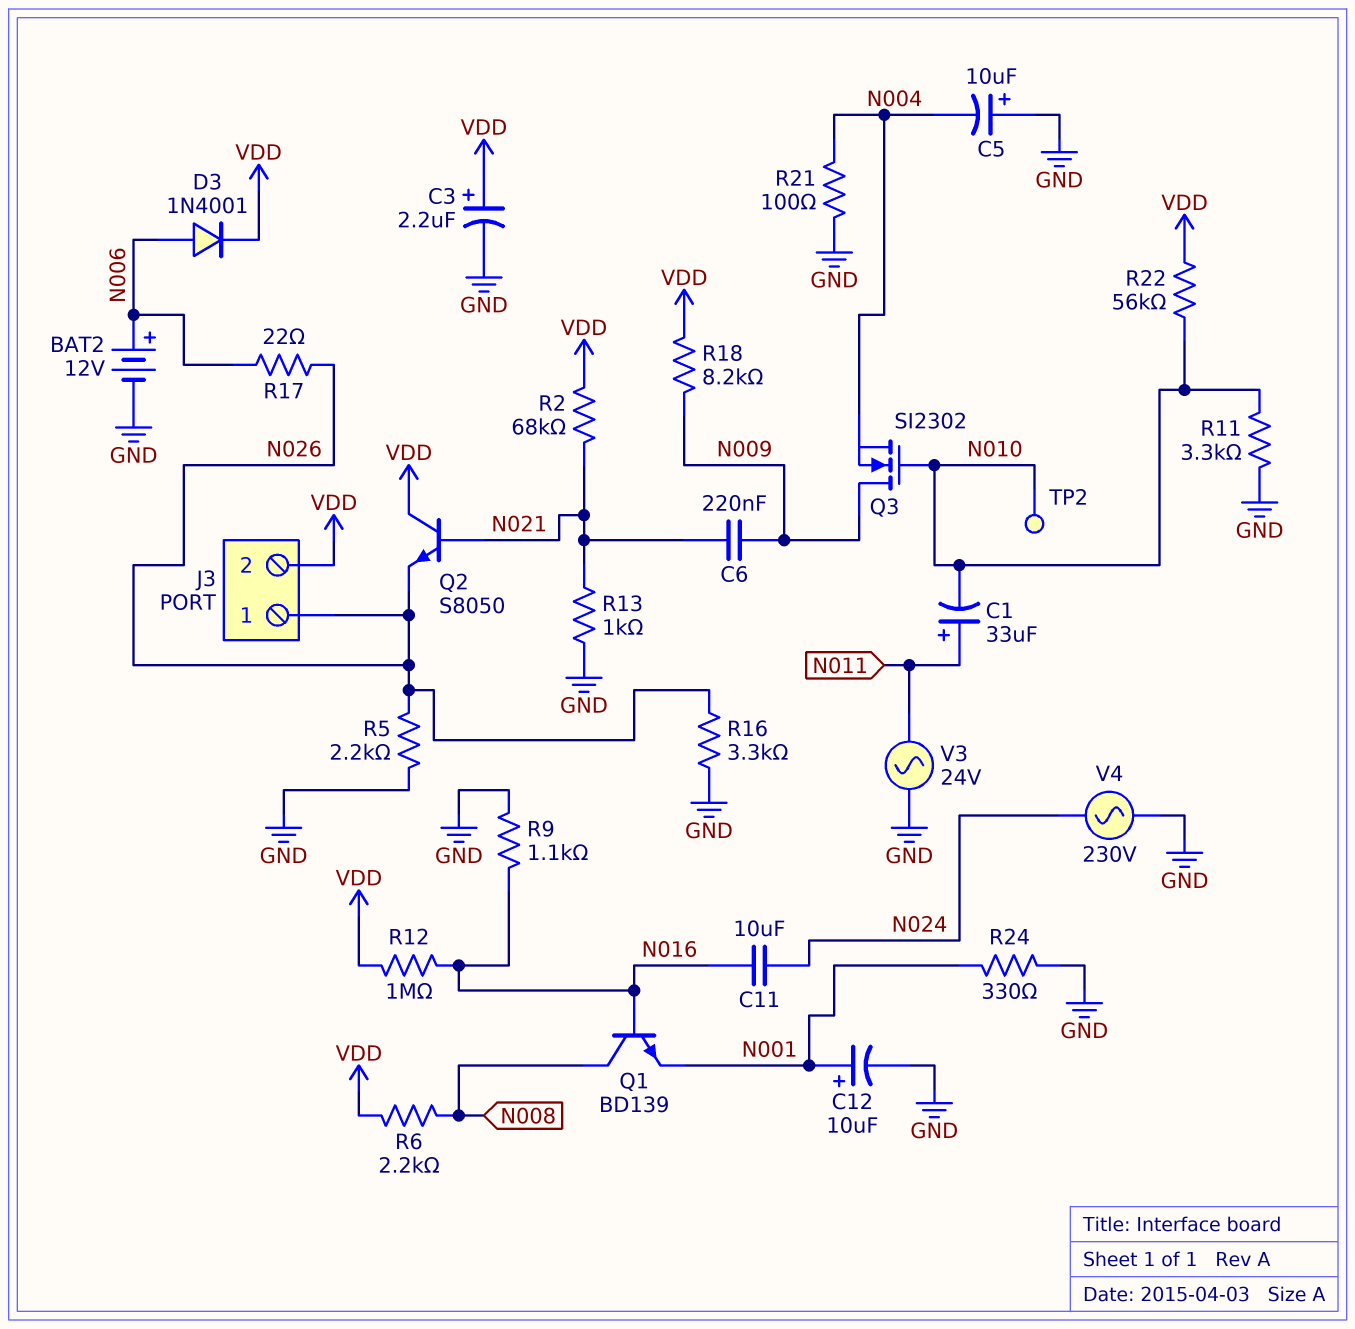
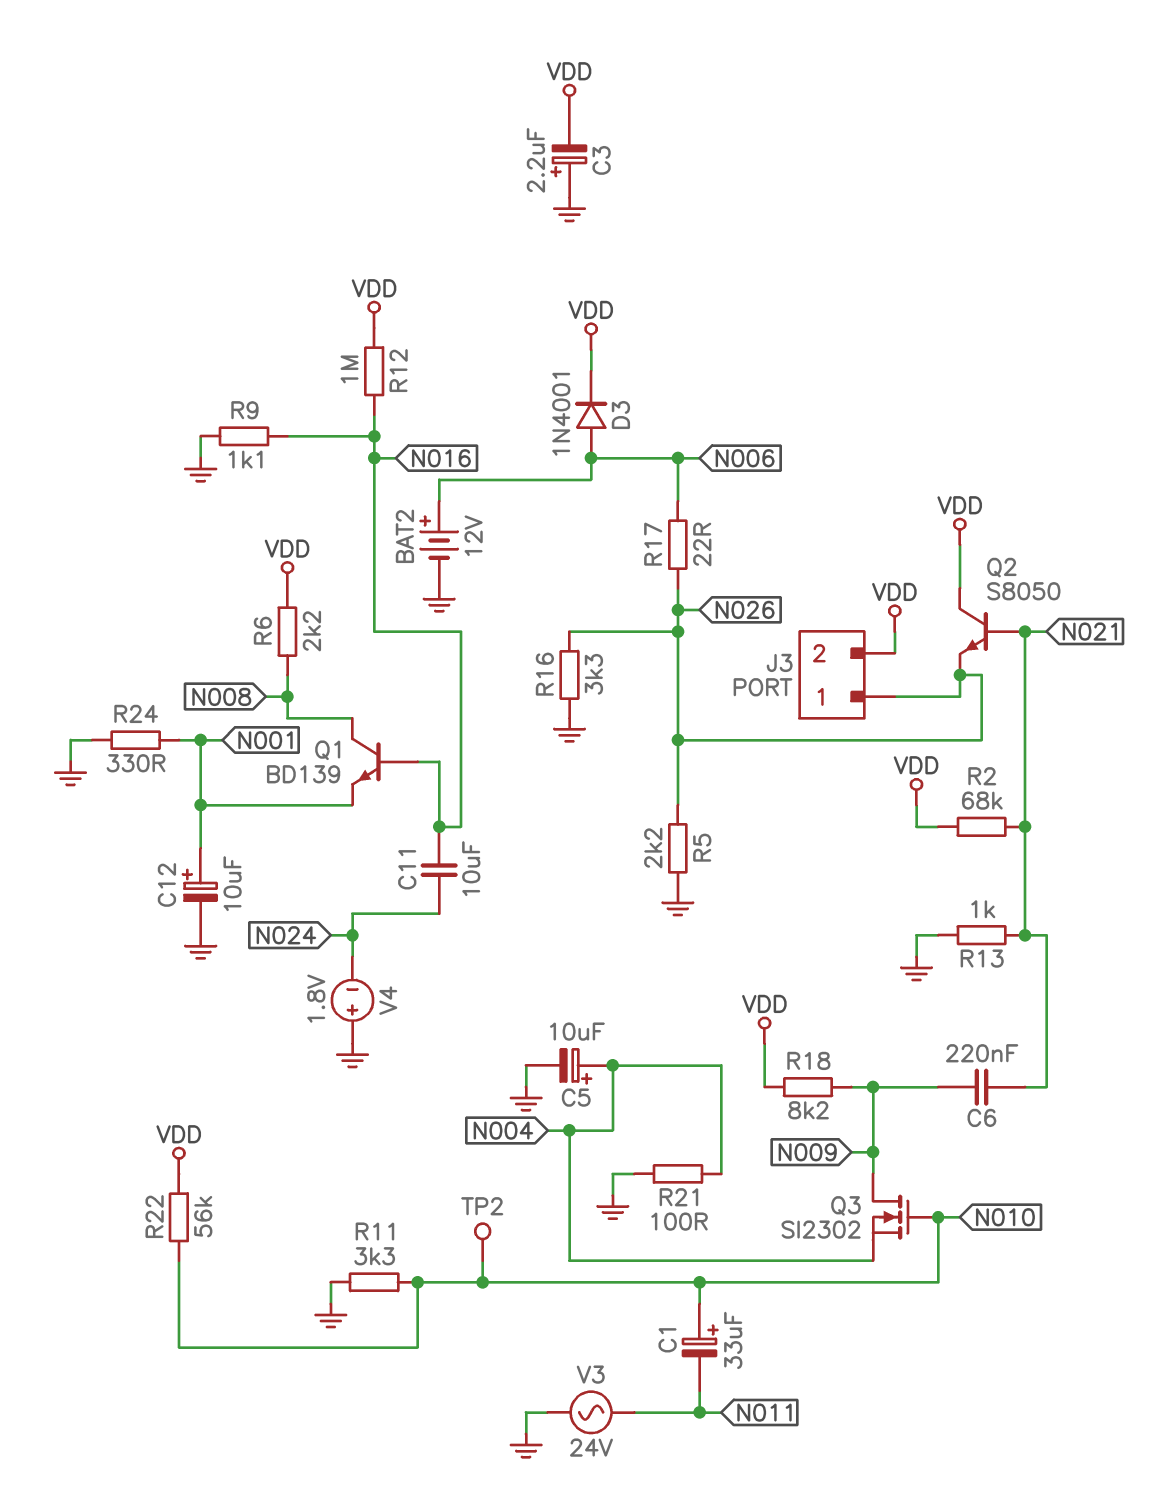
C1: 33uF (plus N011, minus N010) -> 33uF (plus N010, minus N011)
C3: 2.2uF (plus VDD, minus GND) -> 2.2uF (plus GND, minus VDD)
C5: 10uF (plus GND, minus N004) -> 10uF (plus N004, minus GND)
V4: AC 230V (GND, N024) -> 1.8V (plus GND, minus N024)

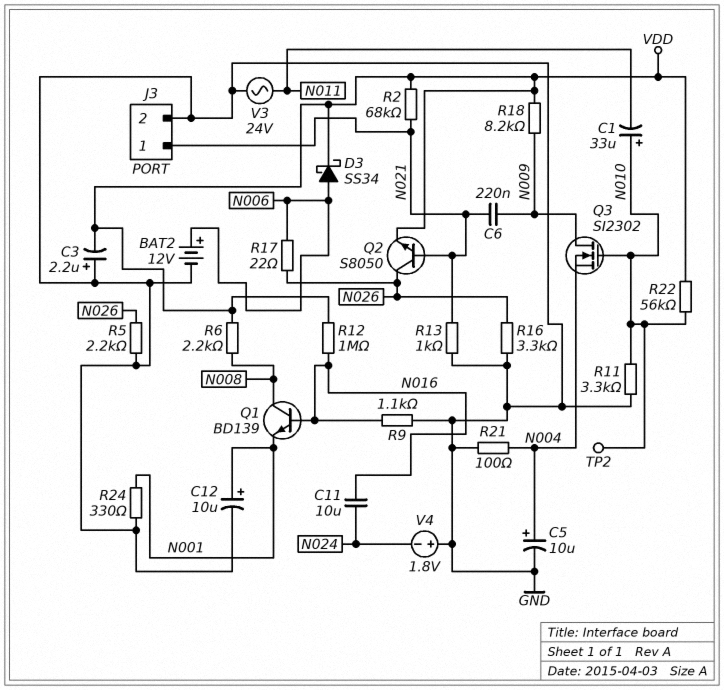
D3: diode 1N4001 (A N006, K VDD) -> schottky SS34 (A N006, K VDD)
J3 pin 1: N026 -> N021
J3 pin 2: VDD -> GND
Q2: NPN S8050 (B N021, C VDD, E N026) -> NPN S8050 (B N021, C N026, E VDD)

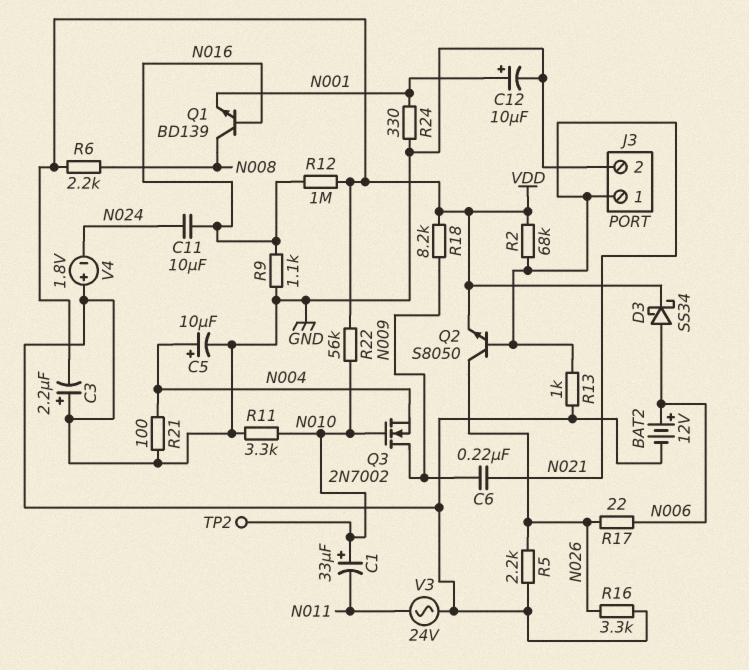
Q3: NMOS SI2302 (G N010, D N009, S N004) -> NMOS 2N7002 (G N010, D N009, S N004)

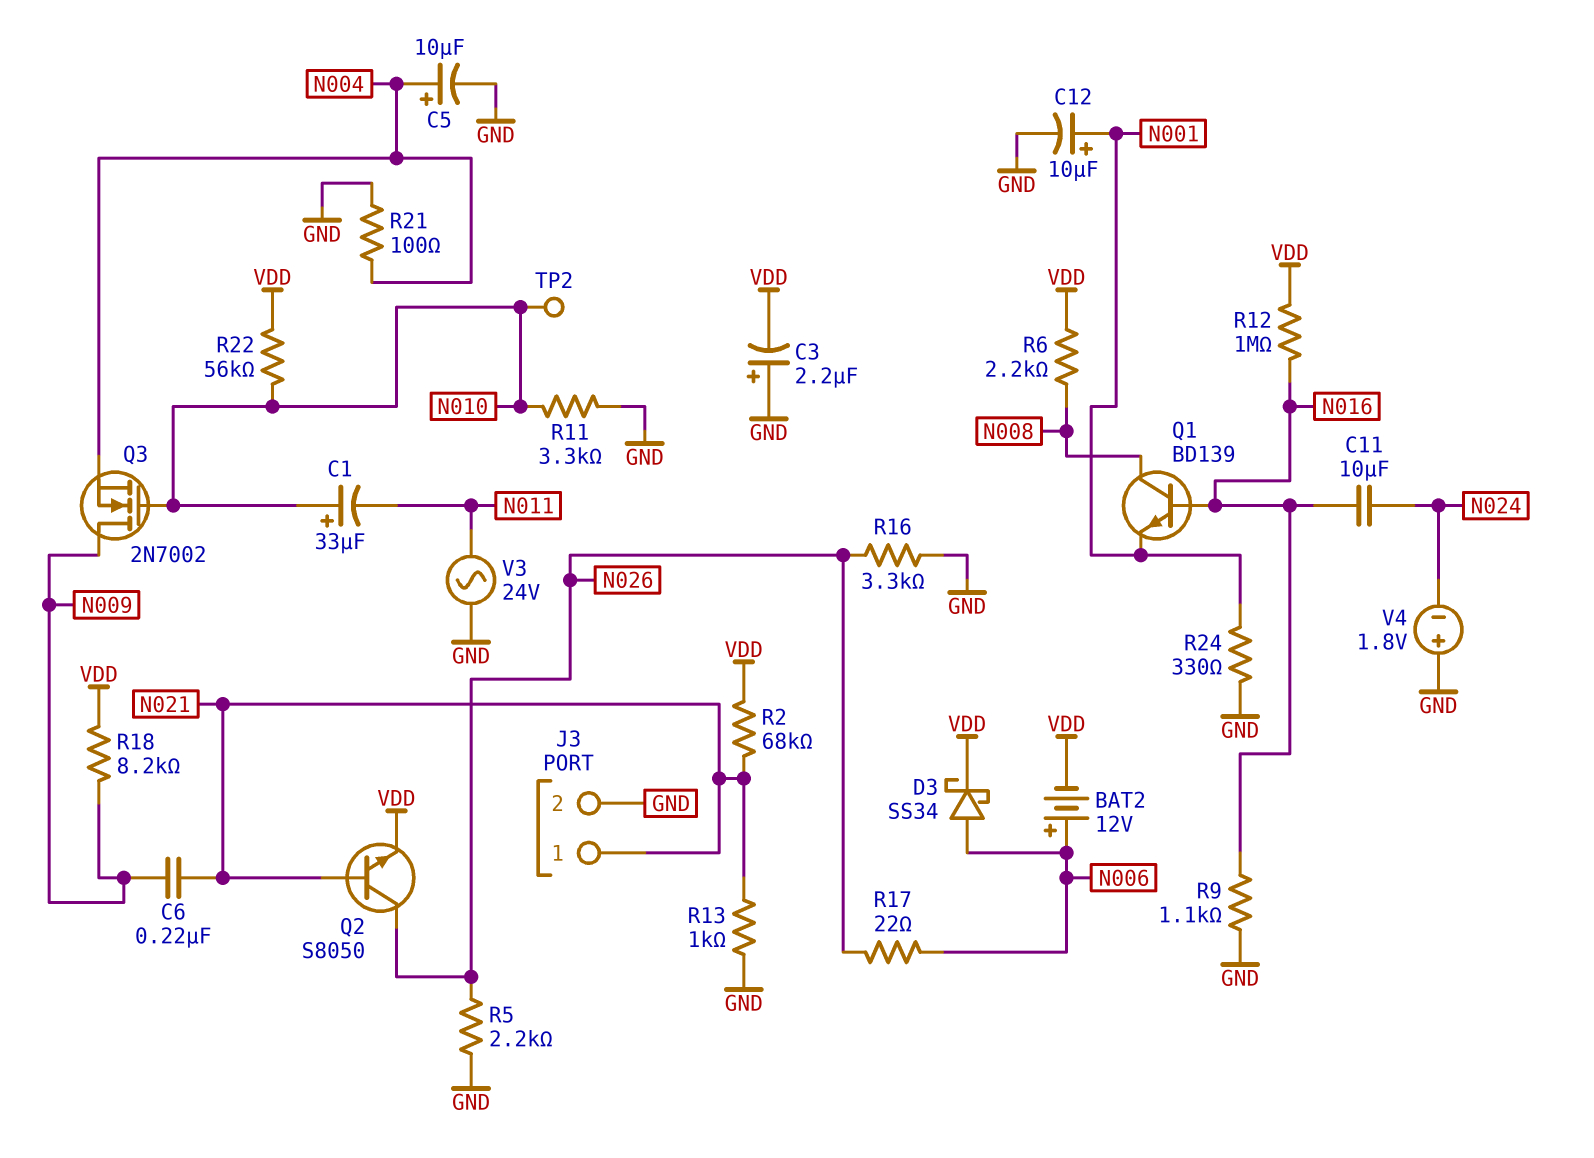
BAT2: 12V (plus N006, minus GND) -> 12V (plus N006, minus VDD)

